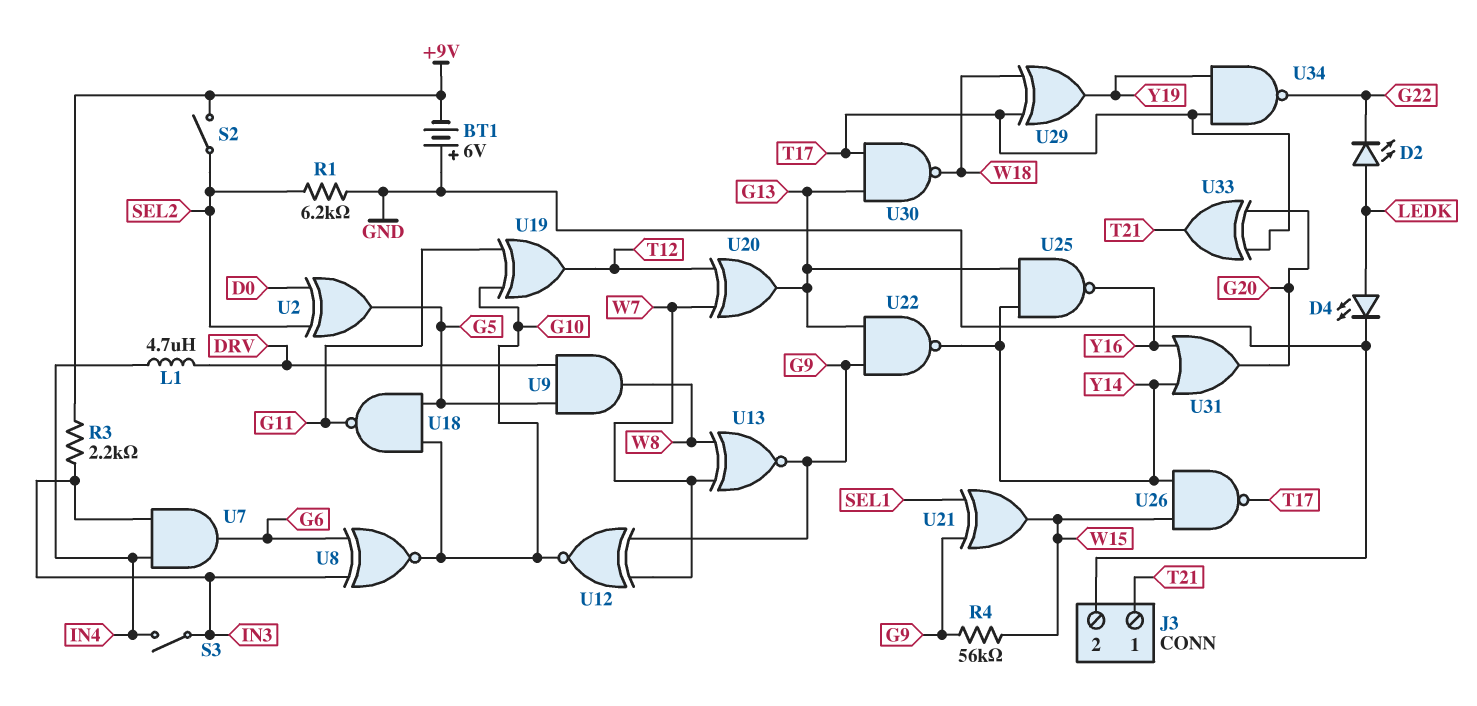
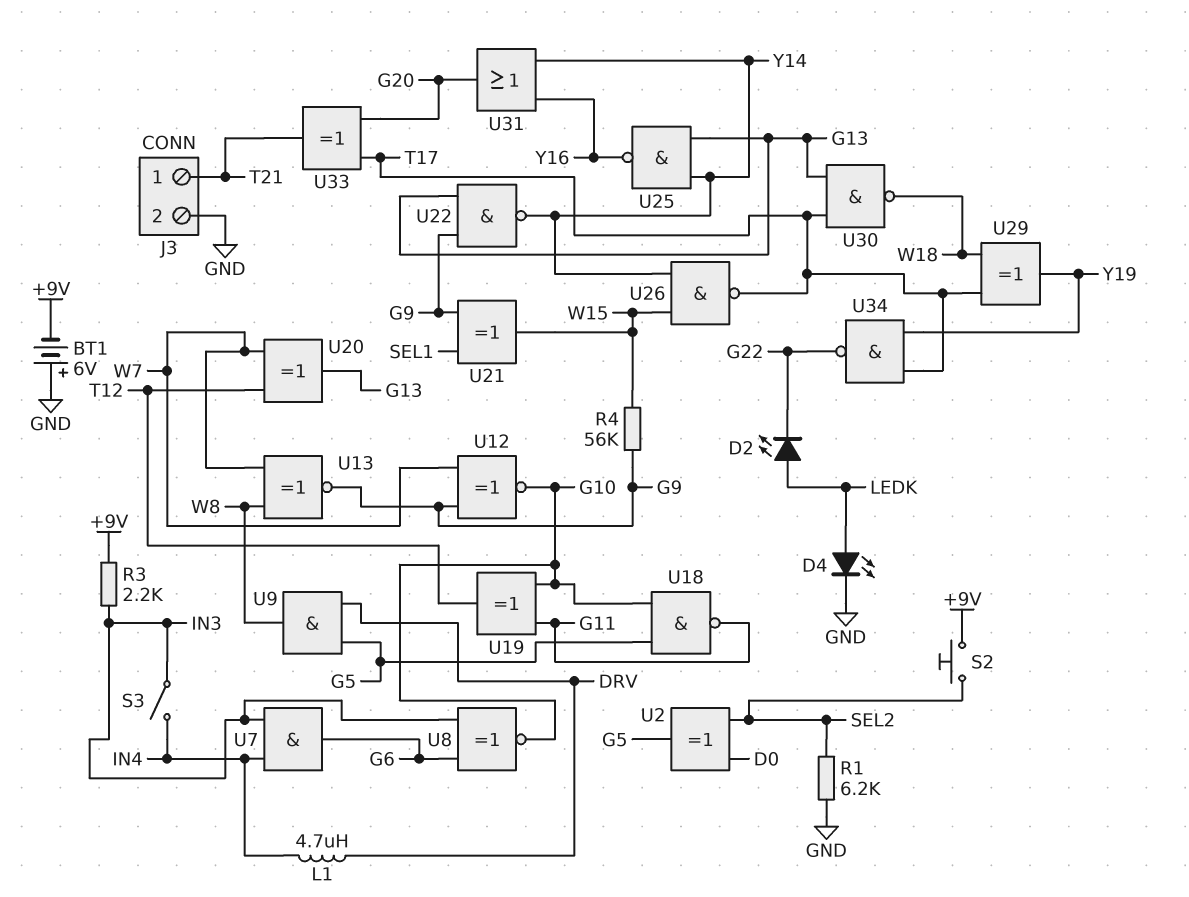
S2: switch (+9V, SEL2) -> button (+9V, SEL2)

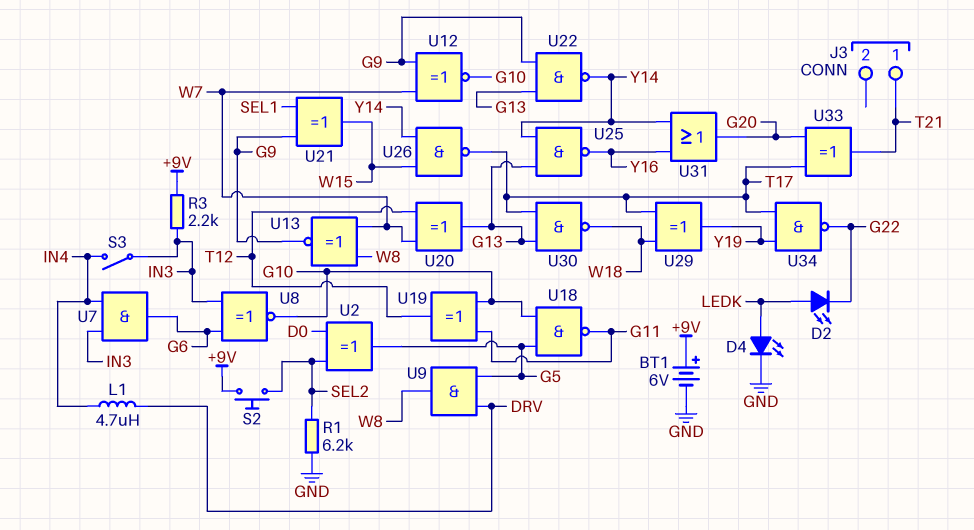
BT1: 6V (plus GND, minus +9V) -> 6V (plus +9V, minus GND)
J3 pin 2: GND -> none
R4: 56k (G9, W15) -> none

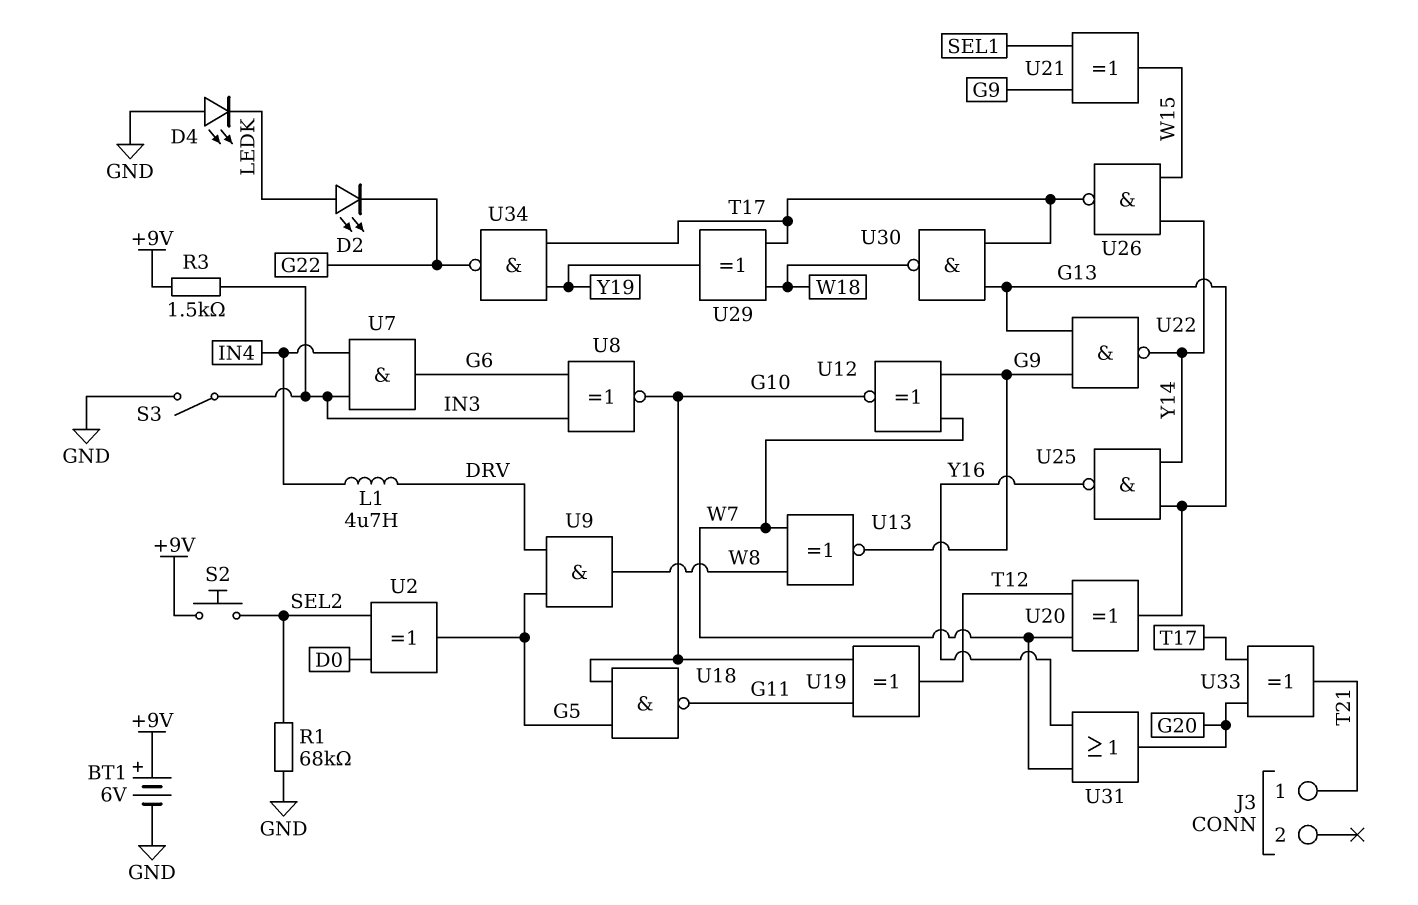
D4: LED (A LEDK, K GND) -> LED (A GND, K LEDK)
R1: 6.2k (GND, SEL2) -> 68k (GND, SEL2)
R3: 2.2k (+9V, IN3) -> 1.5k (+9V, IN3)
S3: switch (IN3, IN4) -> switch (GND, IN3)
U31: OR (in Y14, in Y16, out G20) -> OR (in W7, in Y16, out G20)

